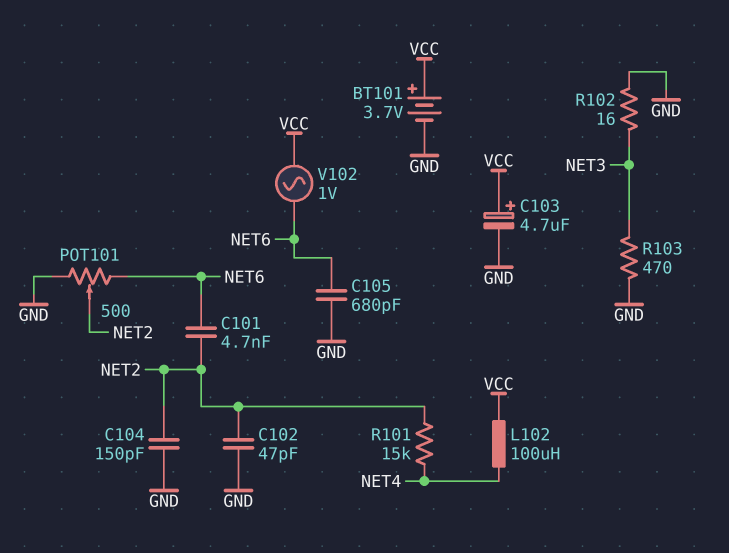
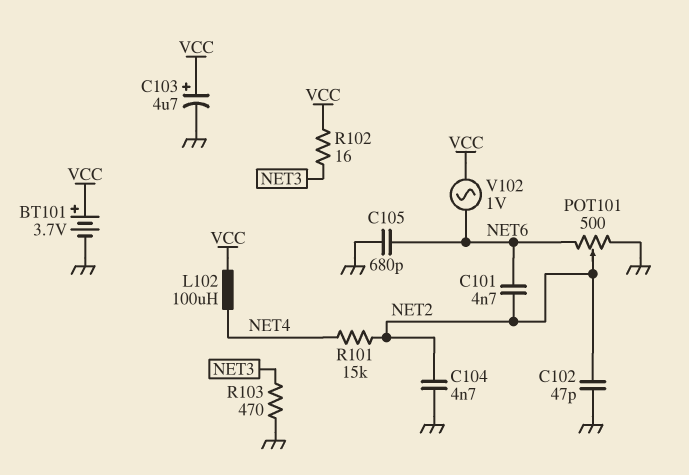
C104: 150pF (GND, NET2) -> 4.7nF (GND, NET2)
R102: 16 (GND, NET3) -> 16 (NET3, VCC)

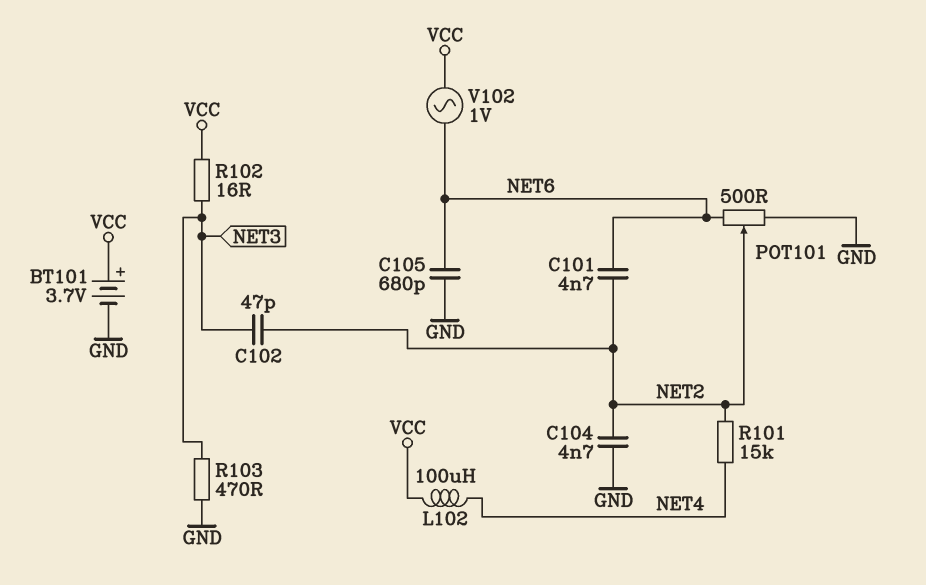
C102: 47pF (GND, NET2) -> 47pF (NET2, NET3)
C103: 4.7uF (plus VCC, minus GND) -> none

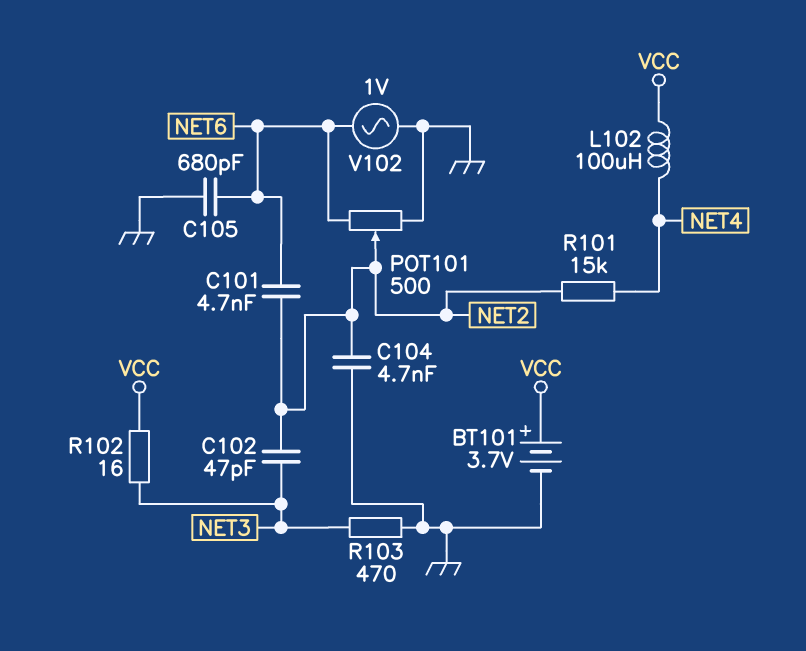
V102: AC 1V (NET6, VCC) -> AC 1V (GND, NET6)

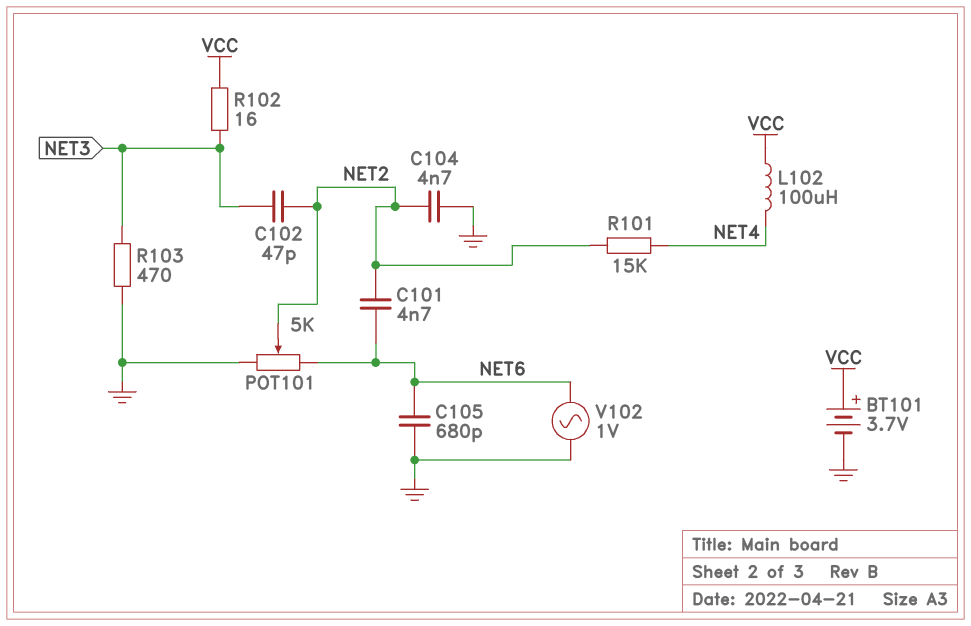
POT101: 500 (GND, NET6, wiper NET2) -> 5k (GND, NET6, wiper NET2)

